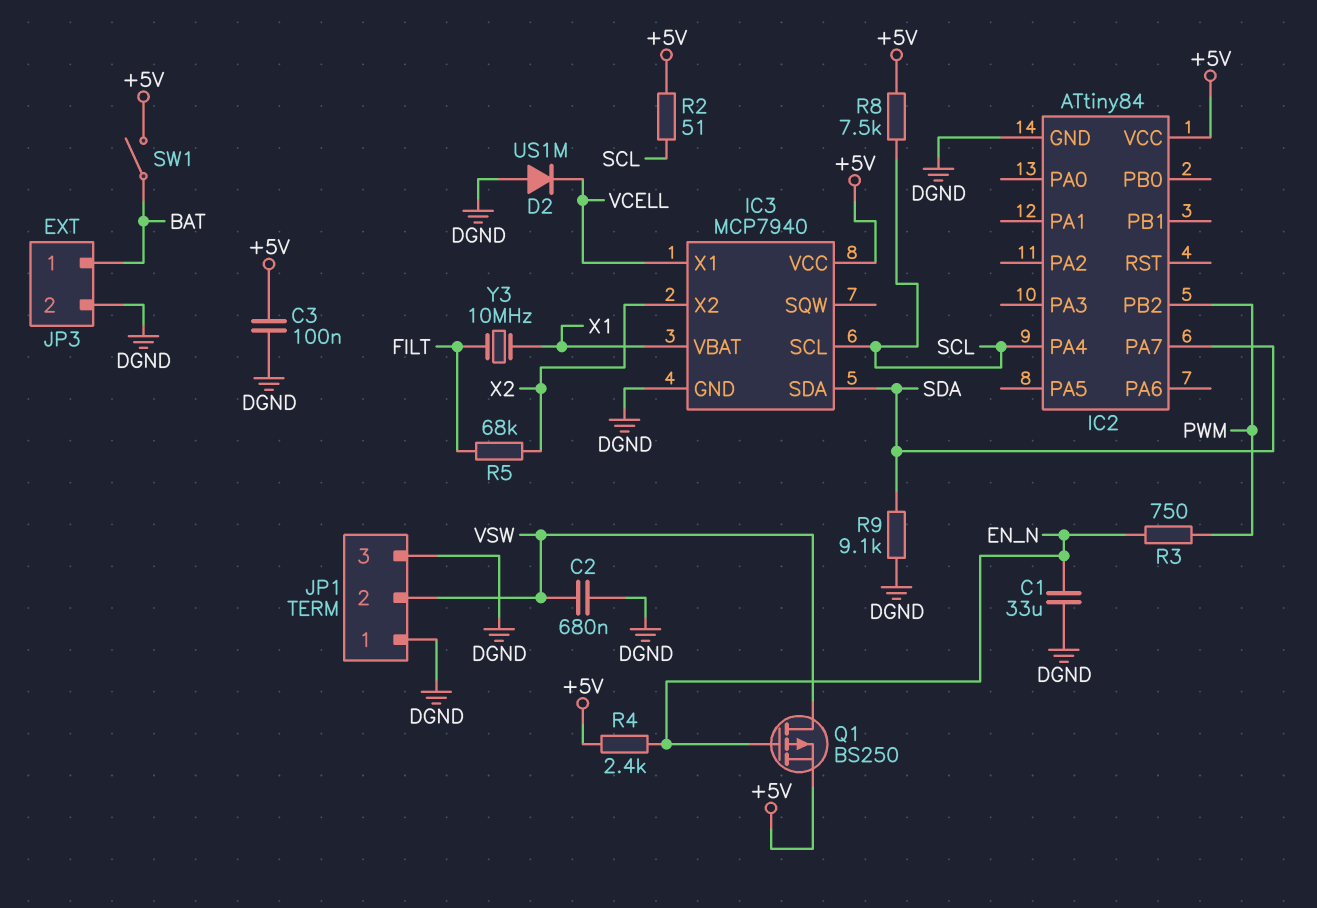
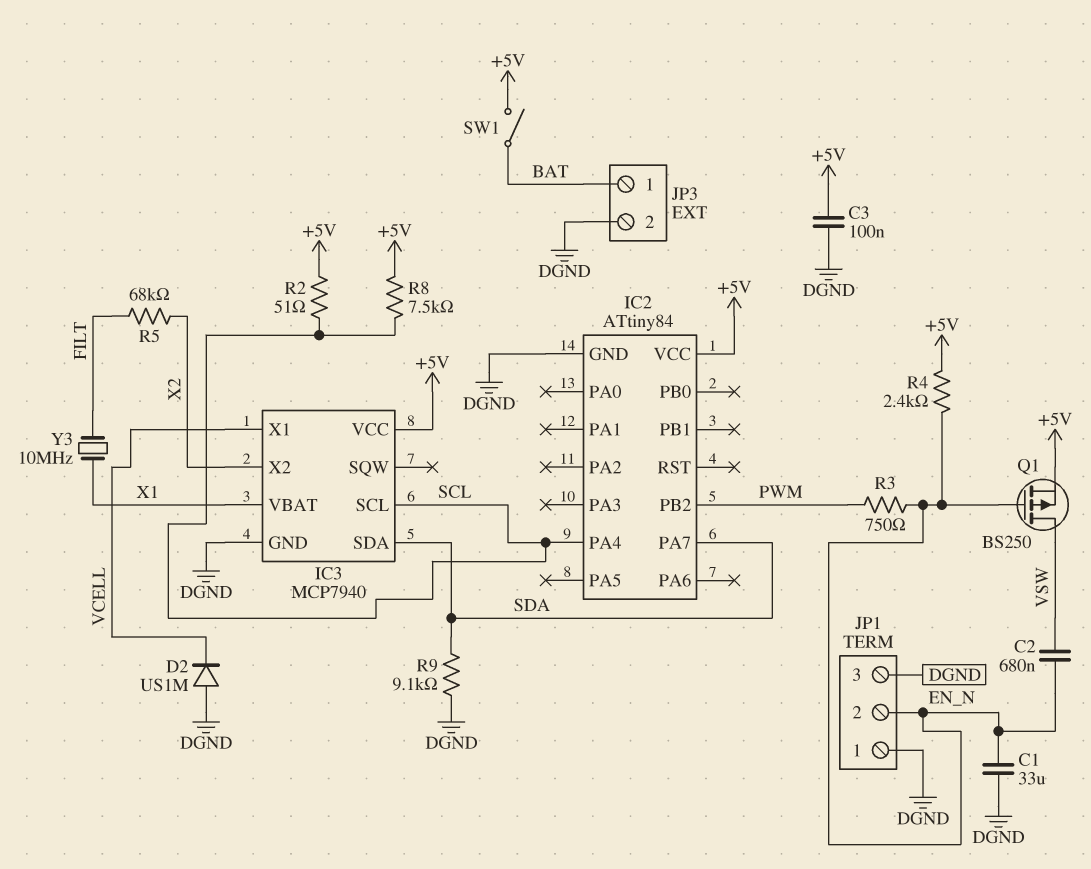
C2: 680nF (DGND, VSW) -> 680nF (EN_N, VSW)
JP1 pin 2: VSW -> EN_N

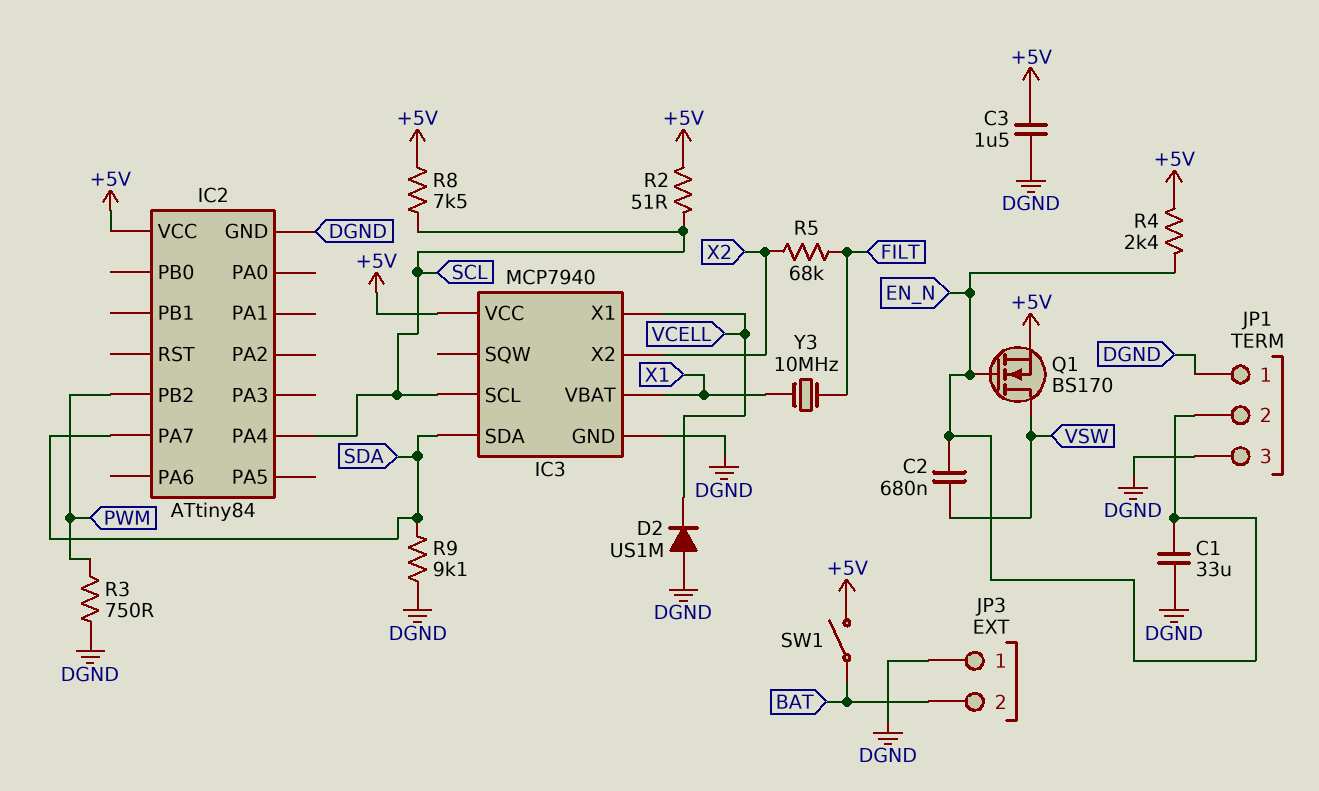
C3: 100nF (+5V, DGND) -> 1.5uF (+5V, DGND)
JP3 pin 1: BAT -> DGND
JP3 pin 2: DGND -> BAT
Q1: PMOS BS250 (G EN_N, D VSW, S +5V) -> NMOS BS170 (G EN_N, D VSW, S +5V)
R3: 750 (EN_N, PWM) -> 750 (DGND, PWM)

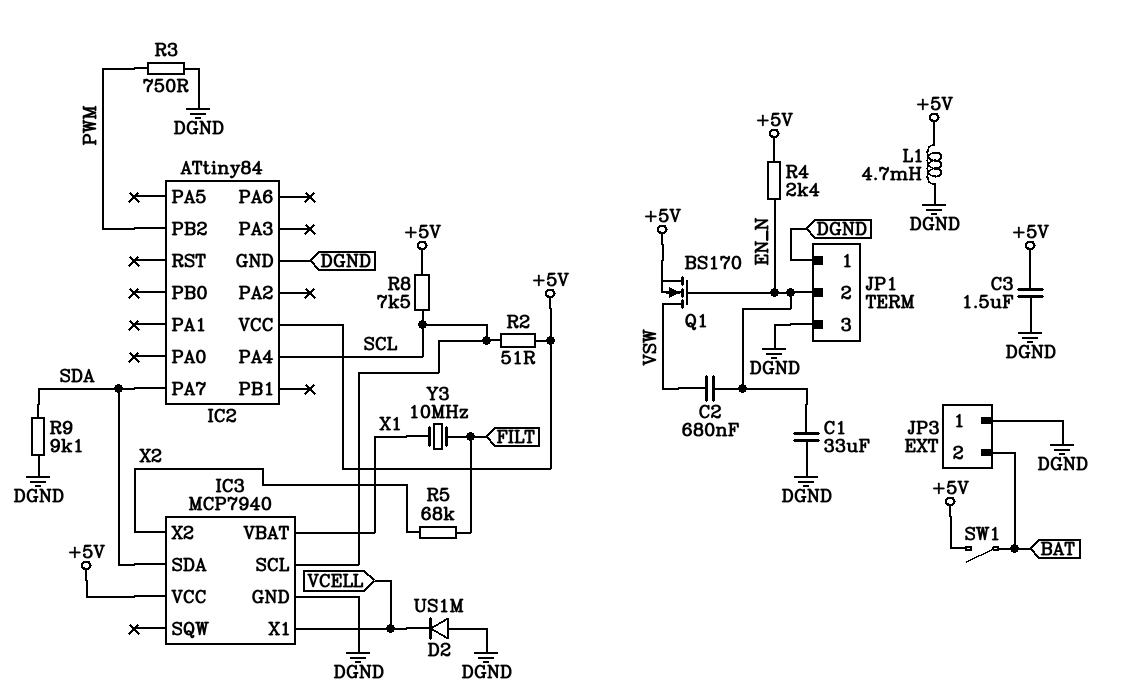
L1: none -> 4.7mH (+5V, DGND)

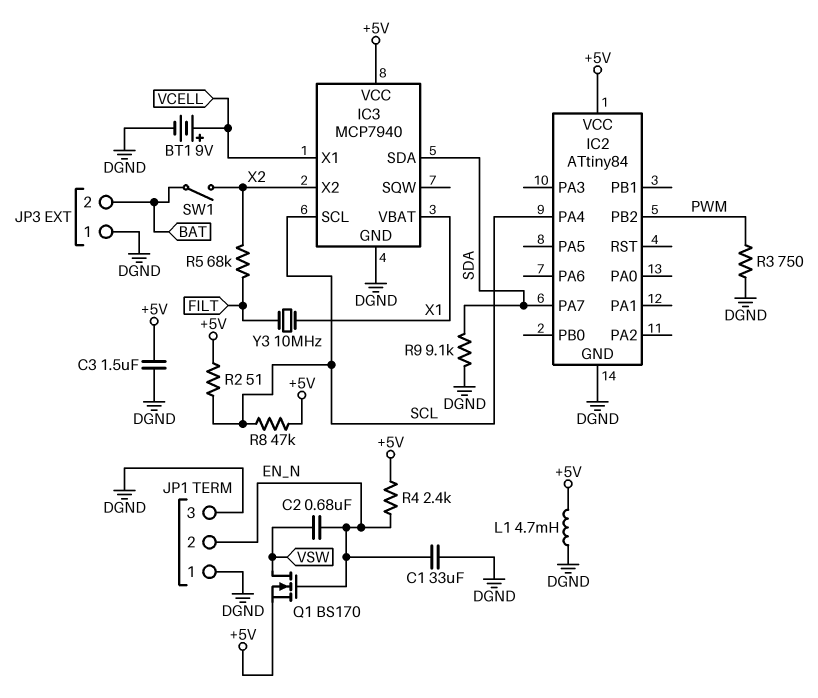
BT1: none -> 9V (plus VCELL, minus DGND)
D2: diode US1M (A DGND, K VCELL) -> none
R8: 7.5k (+5V, SCL) -> 47k (+5V, SCL)
SW1: switch (+5V, BAT) -> switch (BAT, X2)

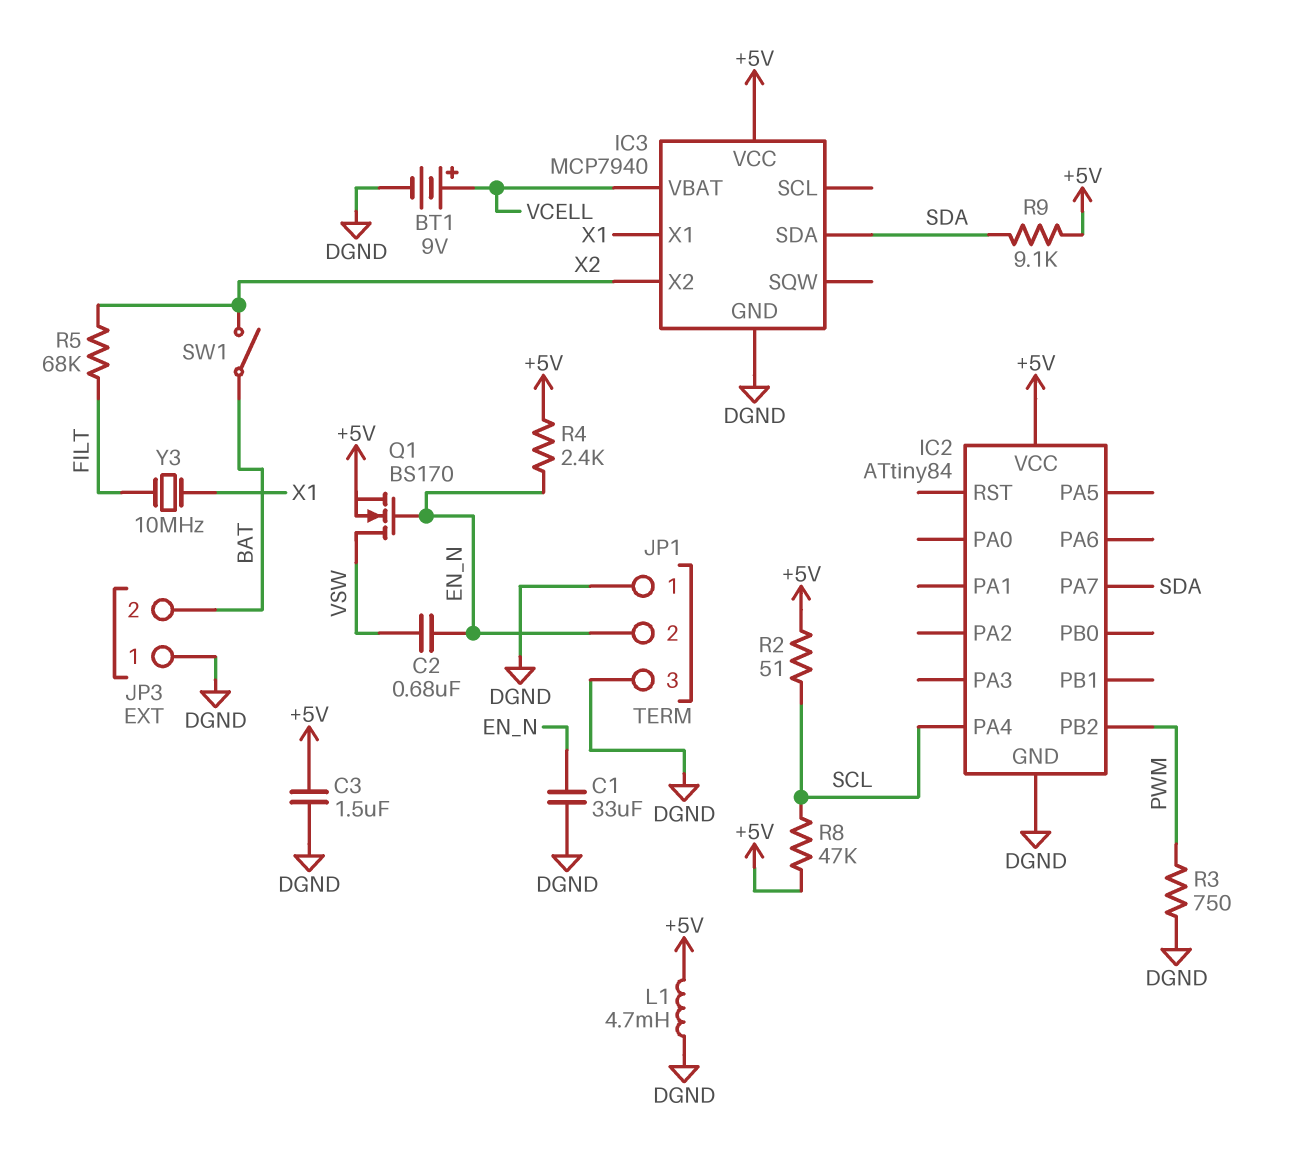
IC3 pin SCL: SCL -> none
IC3 pin VBAT: X1 -> VCELL
IC3 pin X1: VCELL -> X1
R9: 9.1k (DGND, SDA) -> 9.1k (+5V, SDA)

